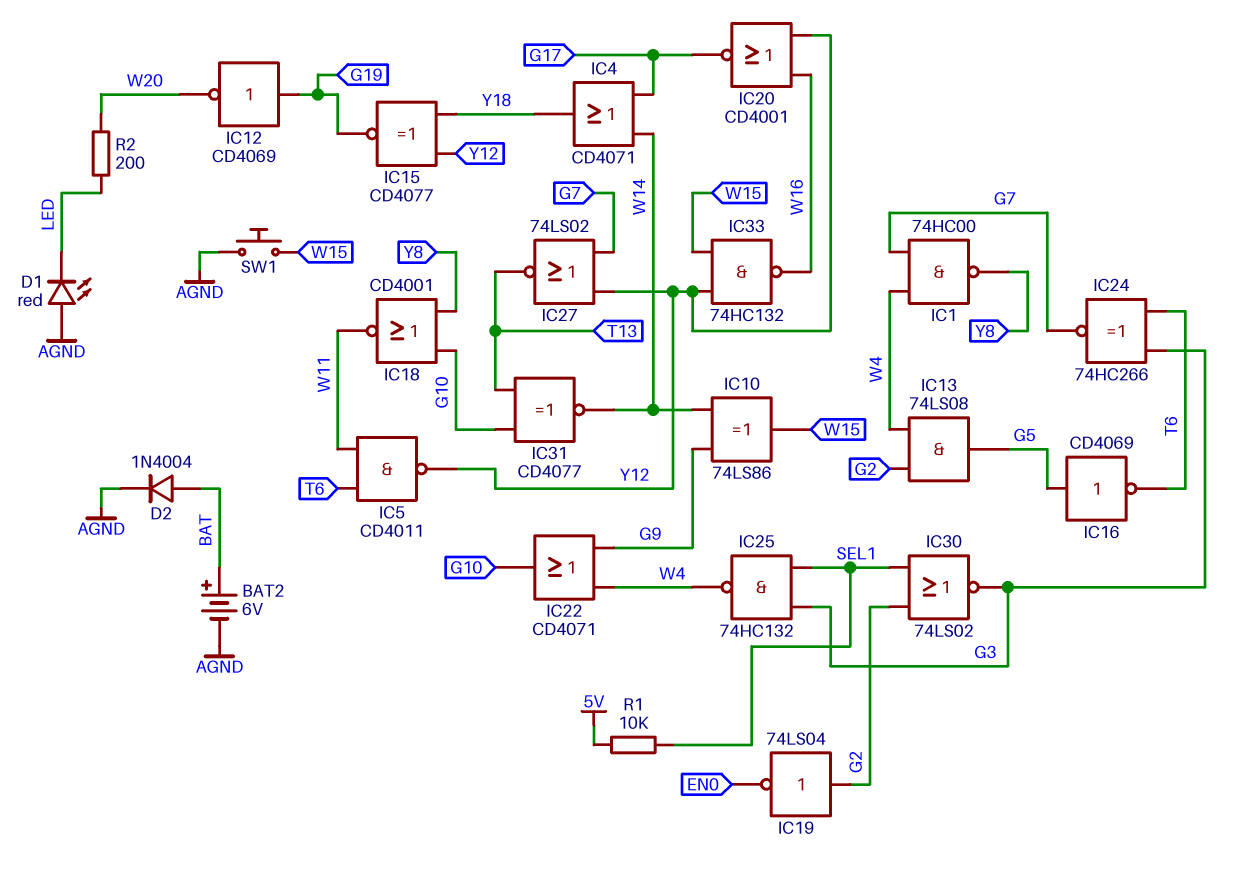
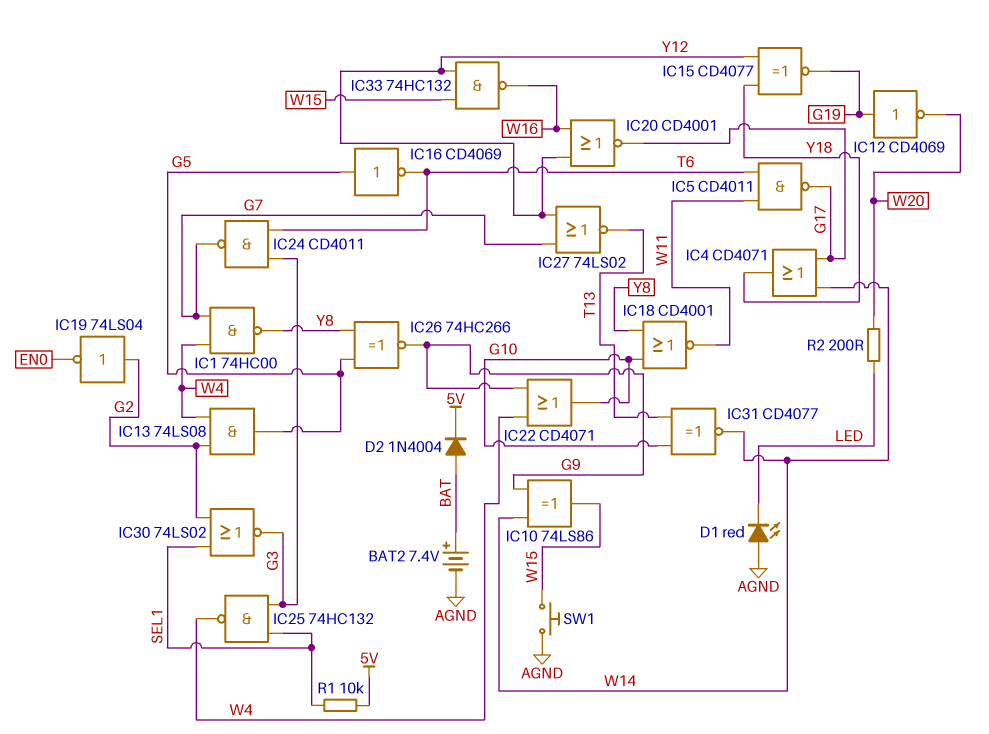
BAT2: 6V (plus BAT, minus AGND) -> 7.4V (plus BAT, minus AGND)
D2: diode 1N4004 (A BAT, K AGND) -> diode 1N4004 (A BAT, K 5V)
IC5: NAND CD4011 (in T6, in W11, out Y12) -> NAND CD4011 (in T6, in W11, out G17)
IC24: XNOR 74HC266 (in G3, in T6, out G7) -> NAND CD4011 (in G3, in T6, out G7)
IC26: none -> XNOR 74HC266 (in G5, in Y8, out G9)

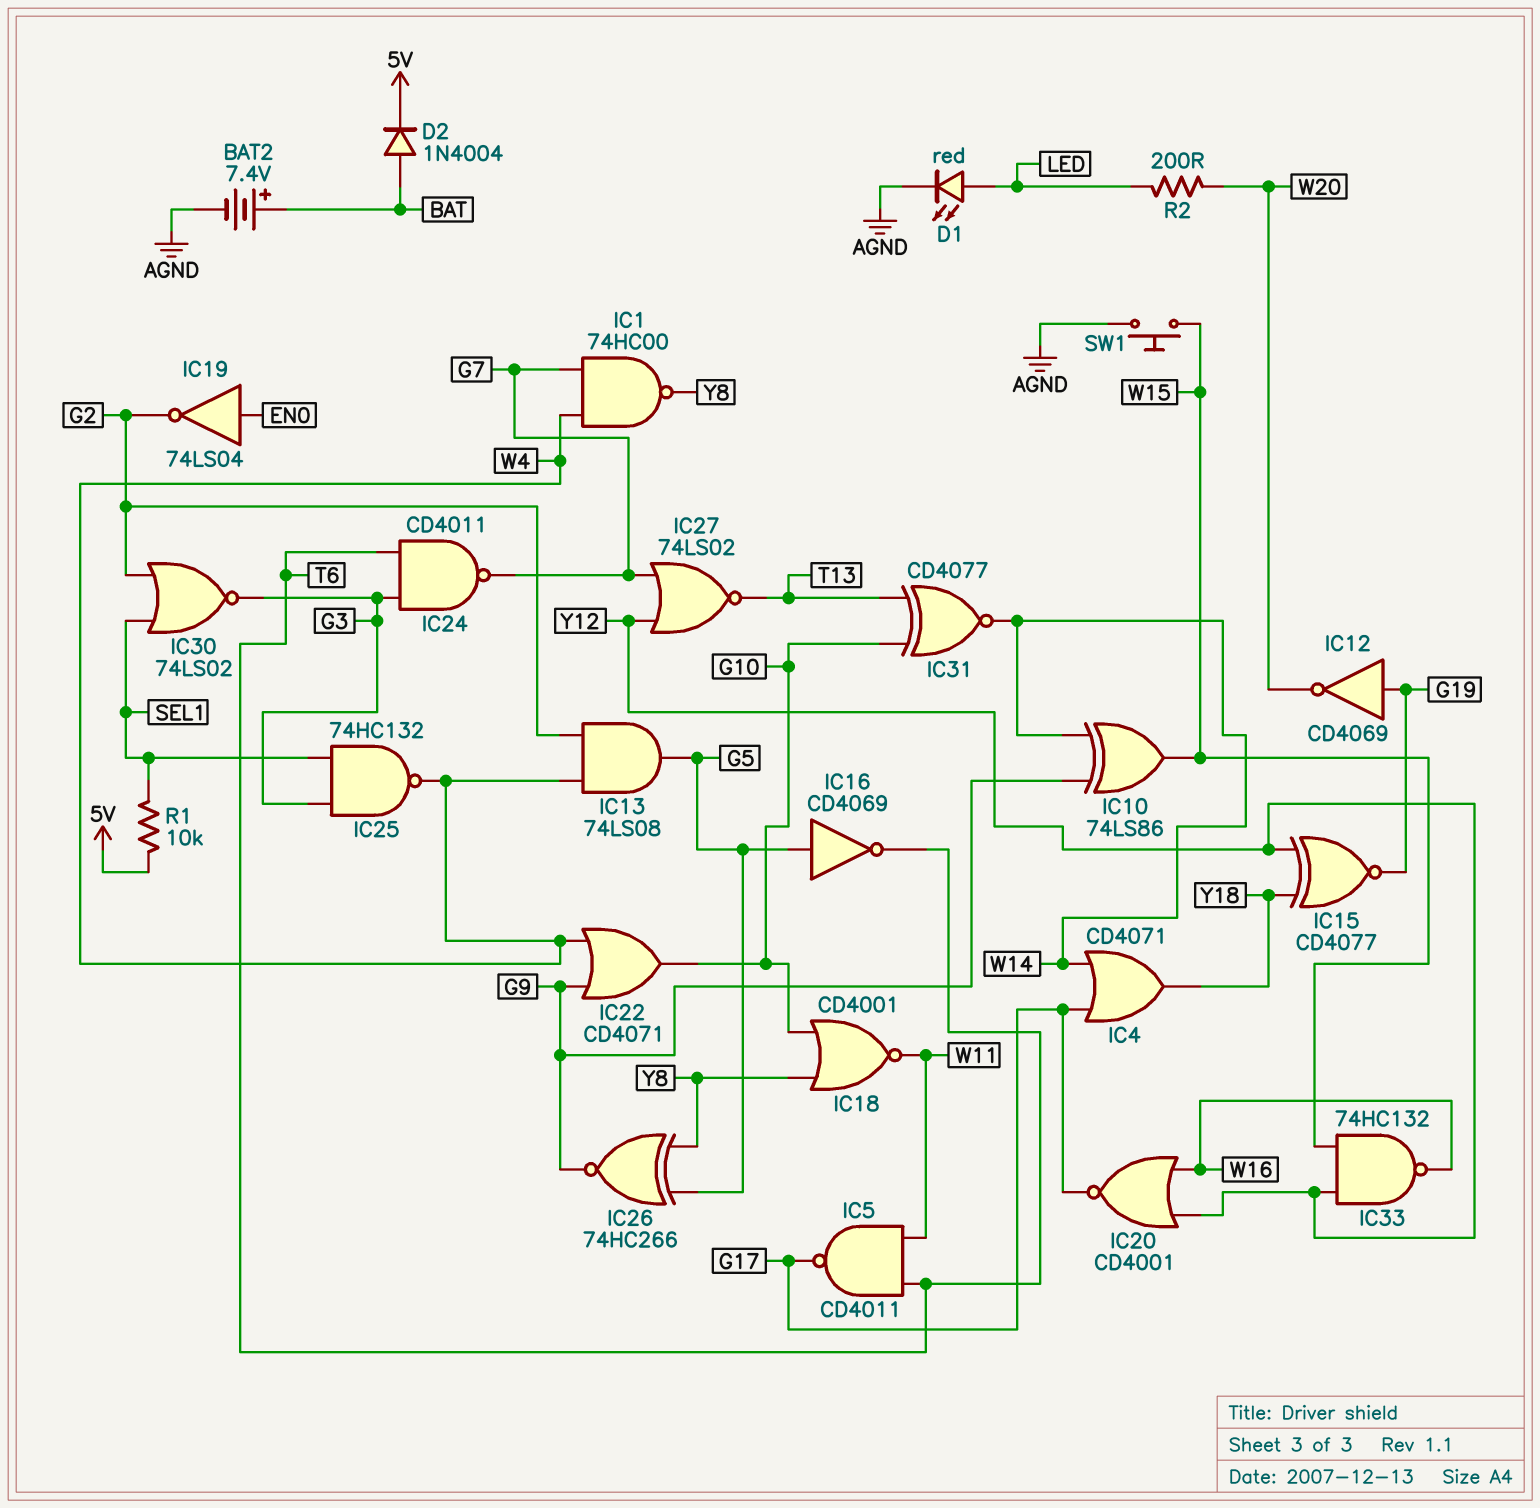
D1: LED red (A AGND, K LED) -> LED red (A LED, K AGND)
IC19: NOT 74LS04 (in G2, out EN0) -> NOT 74LS04 (in EN0, out G2)

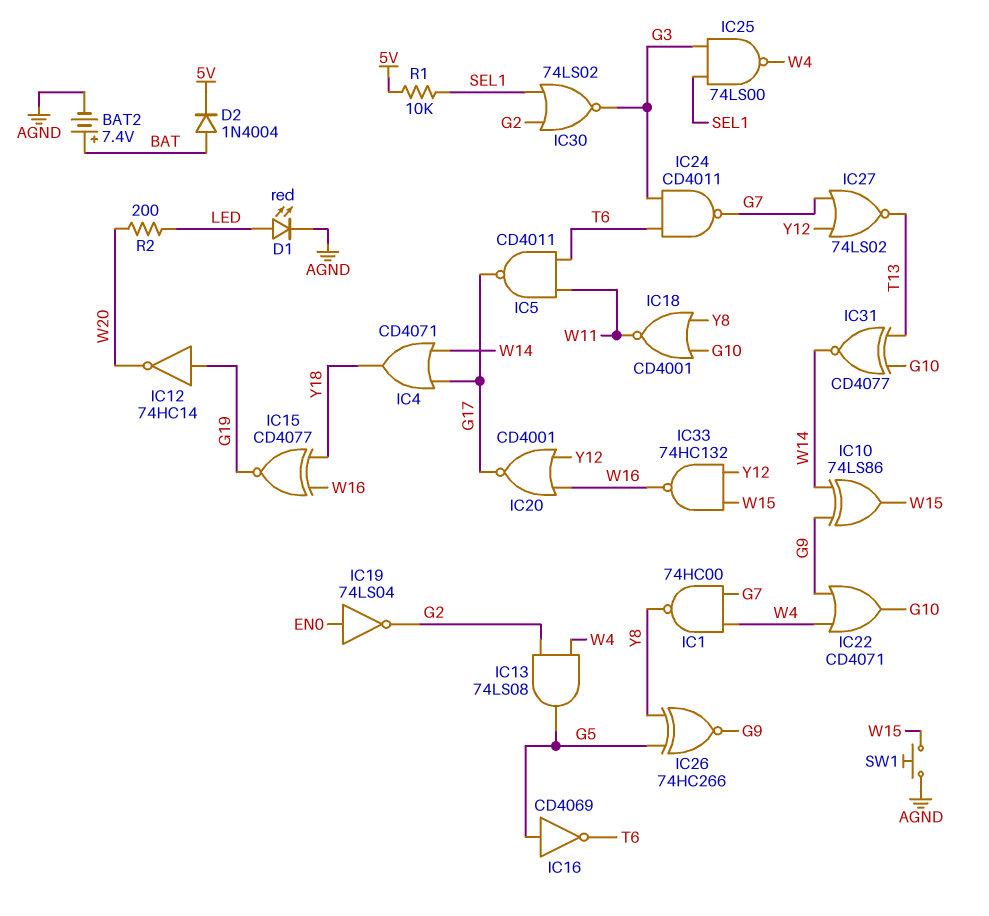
IC12: NOT CD4069 (in G19, out W20) -> NOT 74HC14 (in G19, out W20)
IC15: XNOR CD4077 (in Y12, in Y18, out G19) -> XNOR CD4077 (in W16, in Y18, out G19)
IC25: NAND 74HC132 (in G3, in SEL1, out W4) -> NAND 74LS00 (in G3, in SEL1, out W4)

